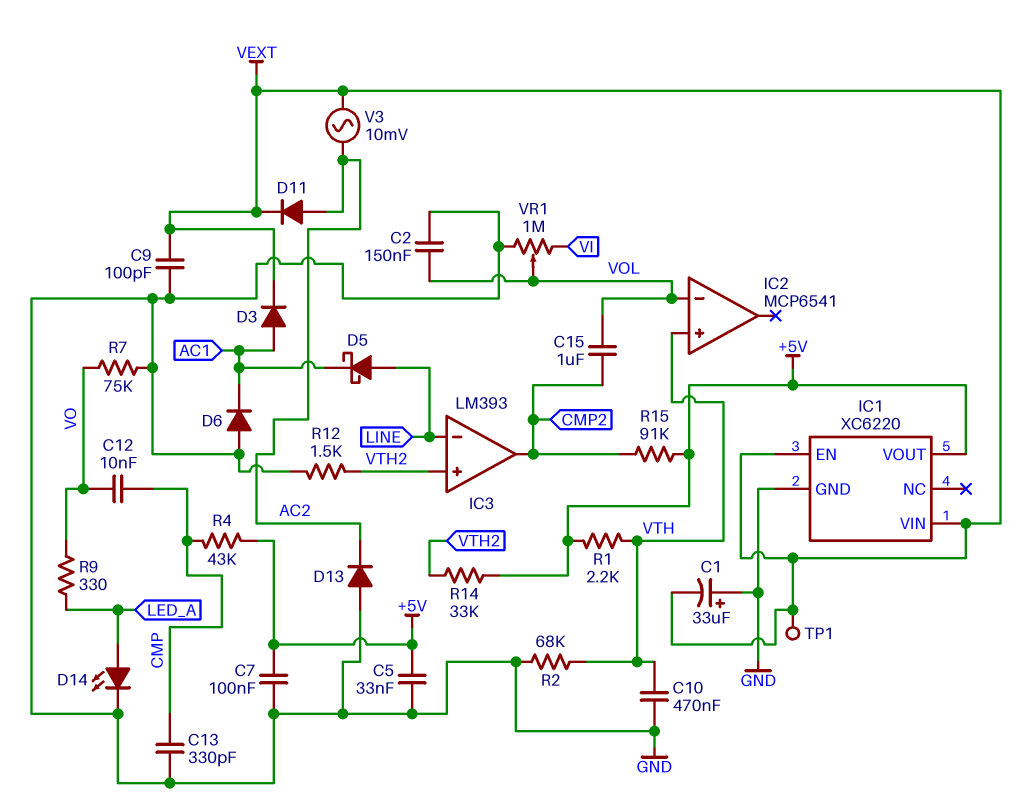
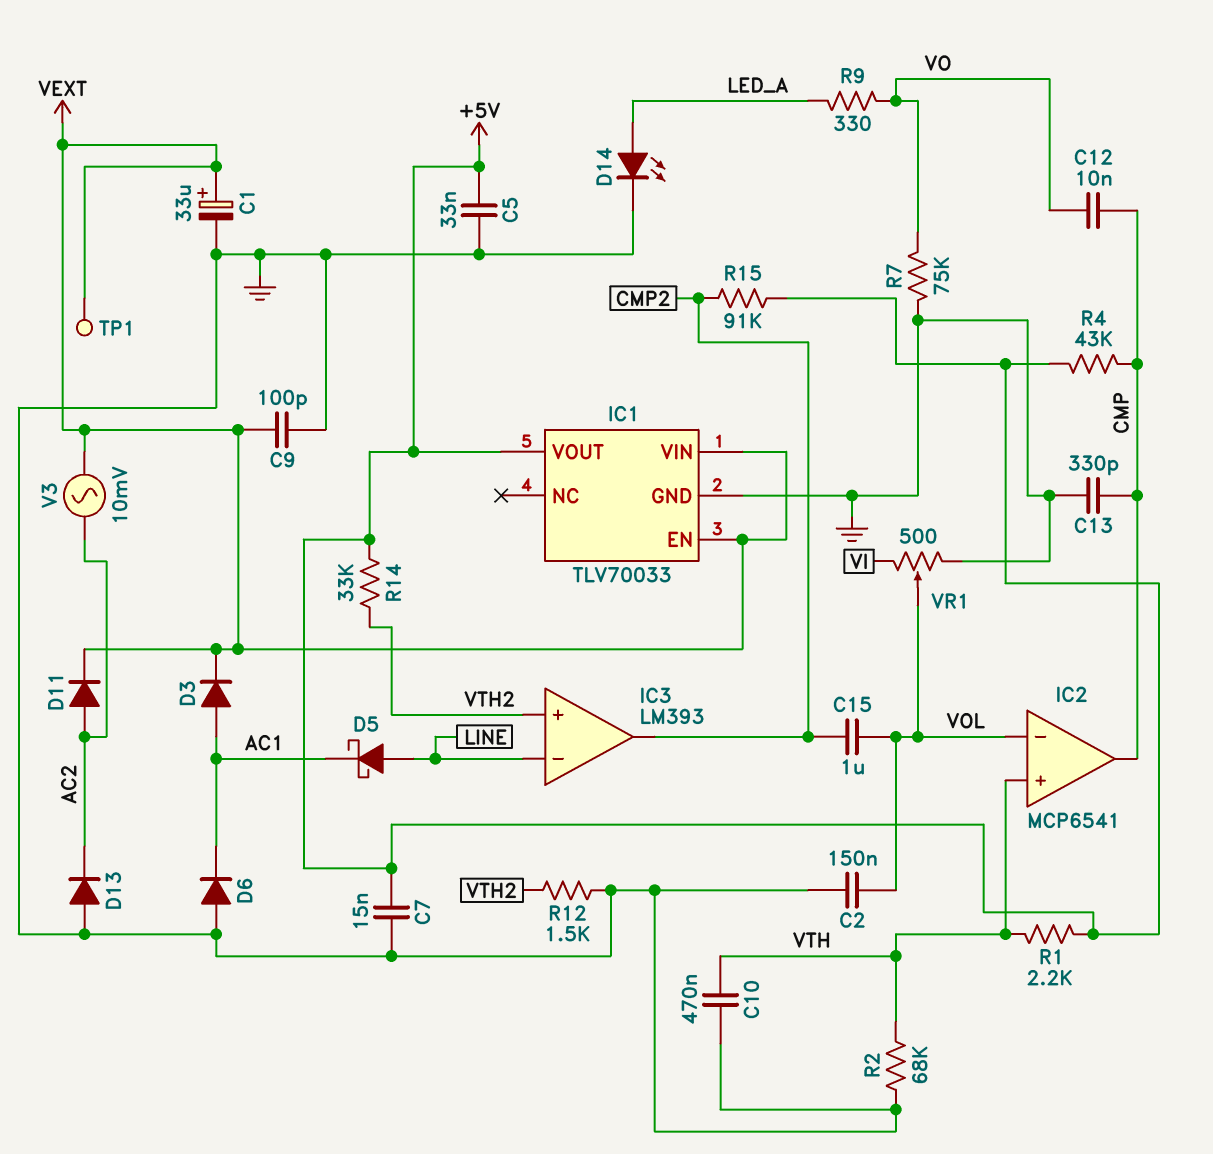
C1: 33uF (plus GND, minus VEXT) -> 33uF (plus VEXT, minus GND)
C7: 100nF (+5V, GND) -> 15nF (+5V, GND)
IC1: XC6220 -> TLV70033
IC2 pin out: none -> CMP
VR1: 1M (GND, VI, wiper VOL) -> 500 (GND, VI, wiper VOL)

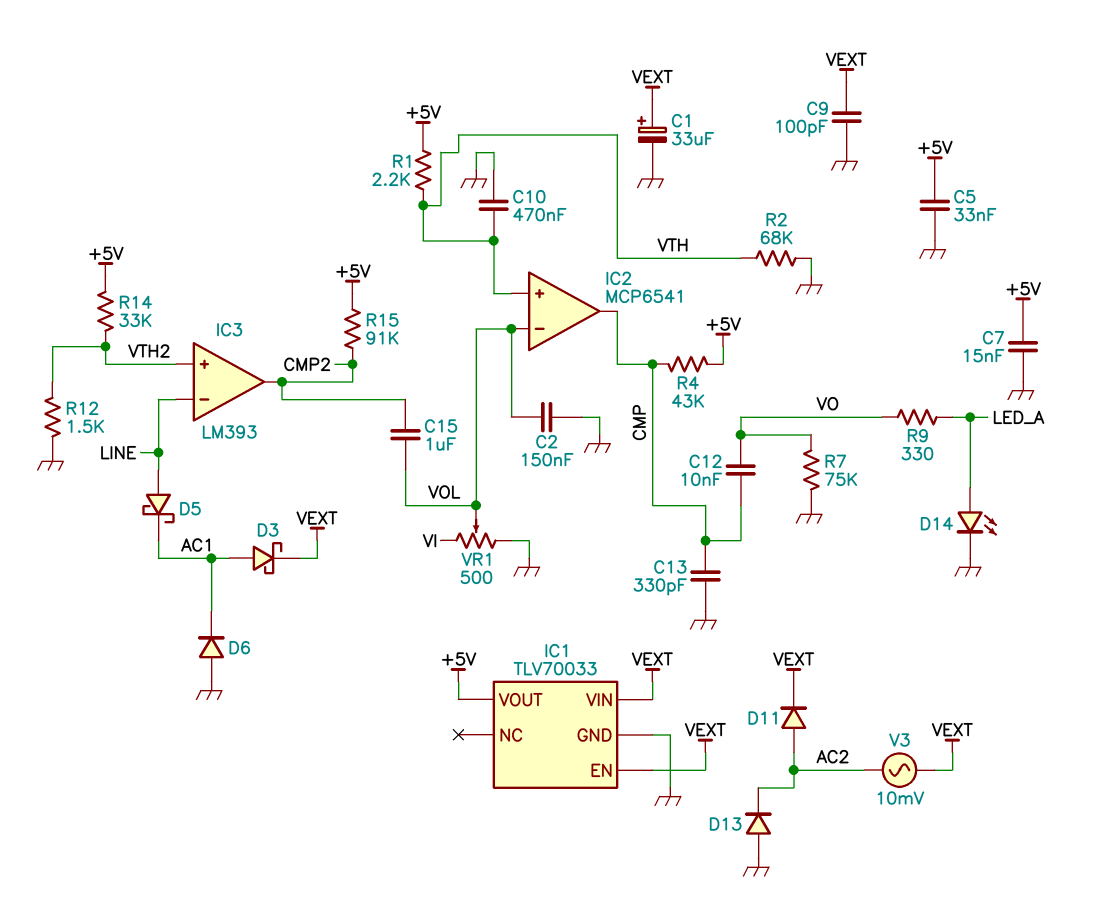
D3: diode (A AC1, K VEXT) -> schottky (A AC1, K VEXT)
TP1: test point (VEXT) -> none

